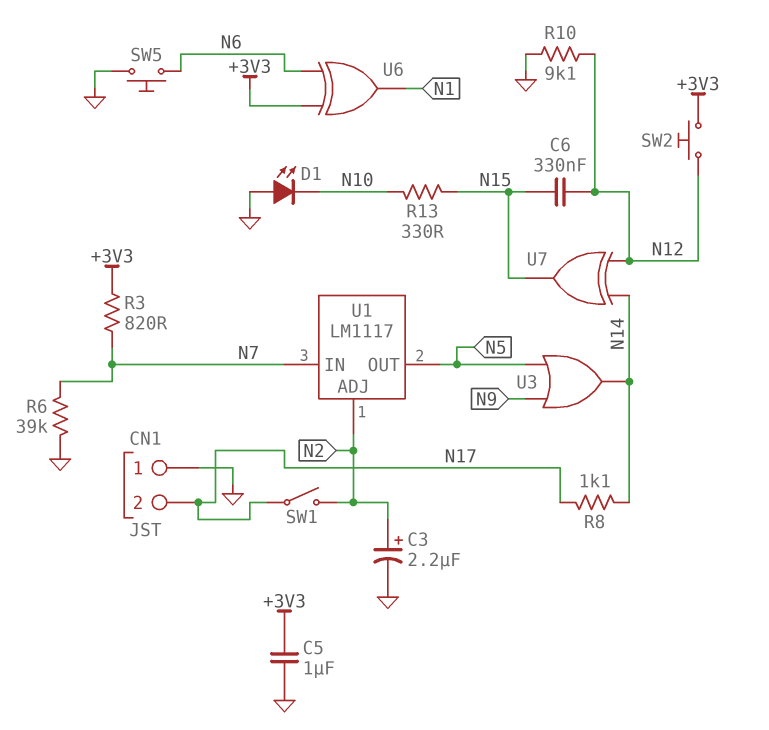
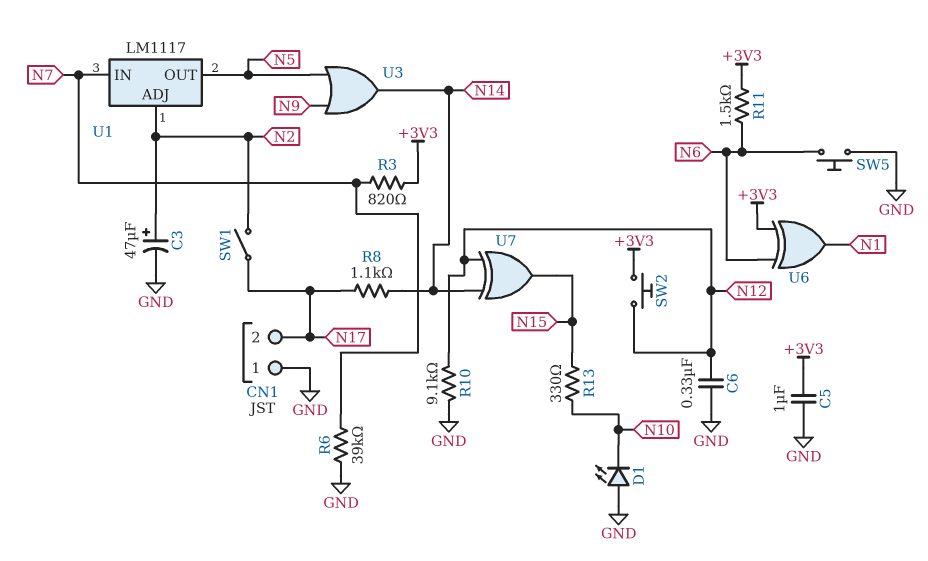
C3: 2.2uF (plus N2, minus GND) -> 47uF (plus N2, minus GND)
C6: 330nF (N12, N15) -> 330nF (GND, N12)
R11: none -> 1.5k (+3V3, N6)

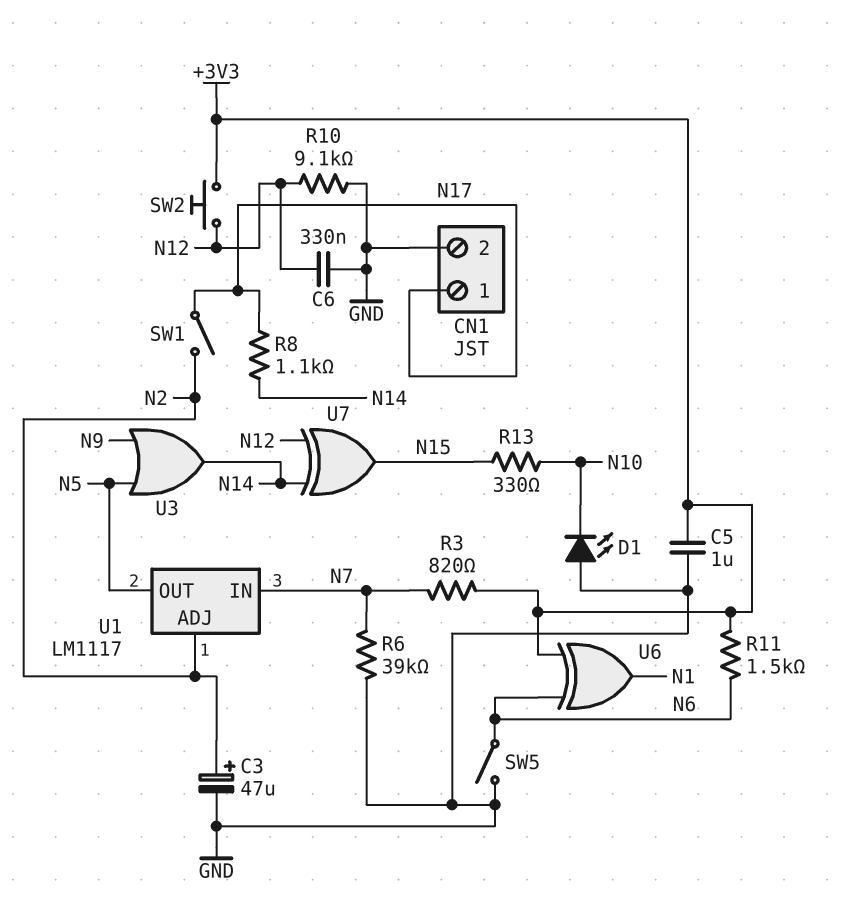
CN1 pin 1: GND -> N17
CN1 pin 2: N17 -> GND
SW5: button (GND, N6) -> switch (GND, N6)

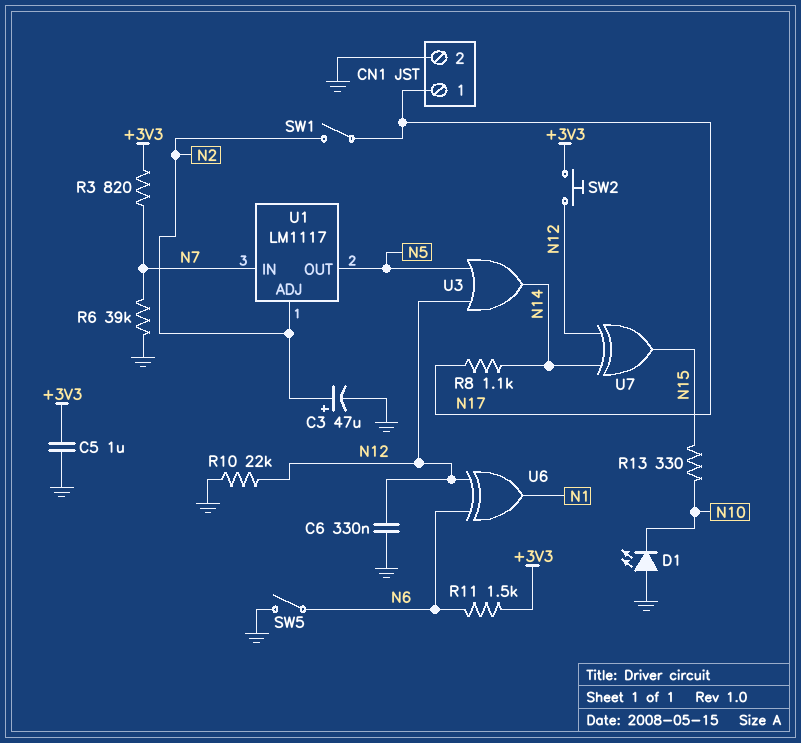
R10: 9.1k (GND, N12) -> 22k (GND, N12)
U3: OR (in N5, in N9, out N14) -> OR (in N5, in N12, out N14)
U6: XOR (in +3V3, in N6, out N1) -> XOR (in N6, in N12, out N1)

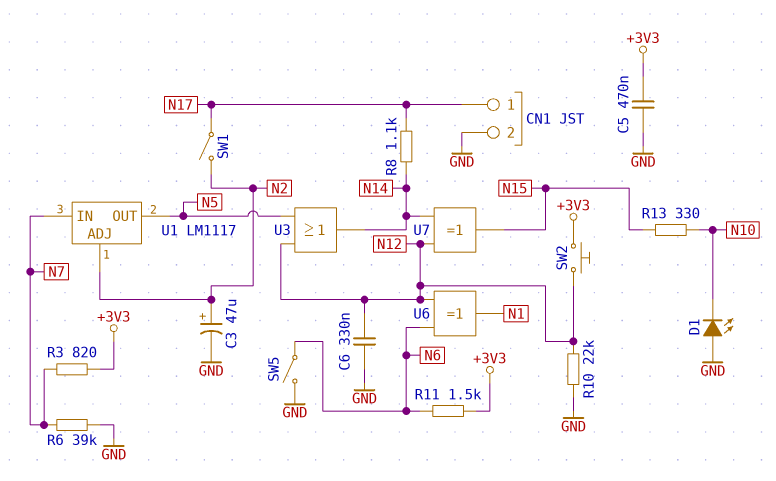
C5: 1uF (+3V3, GND) -> 470nF (+3V3, GND)

